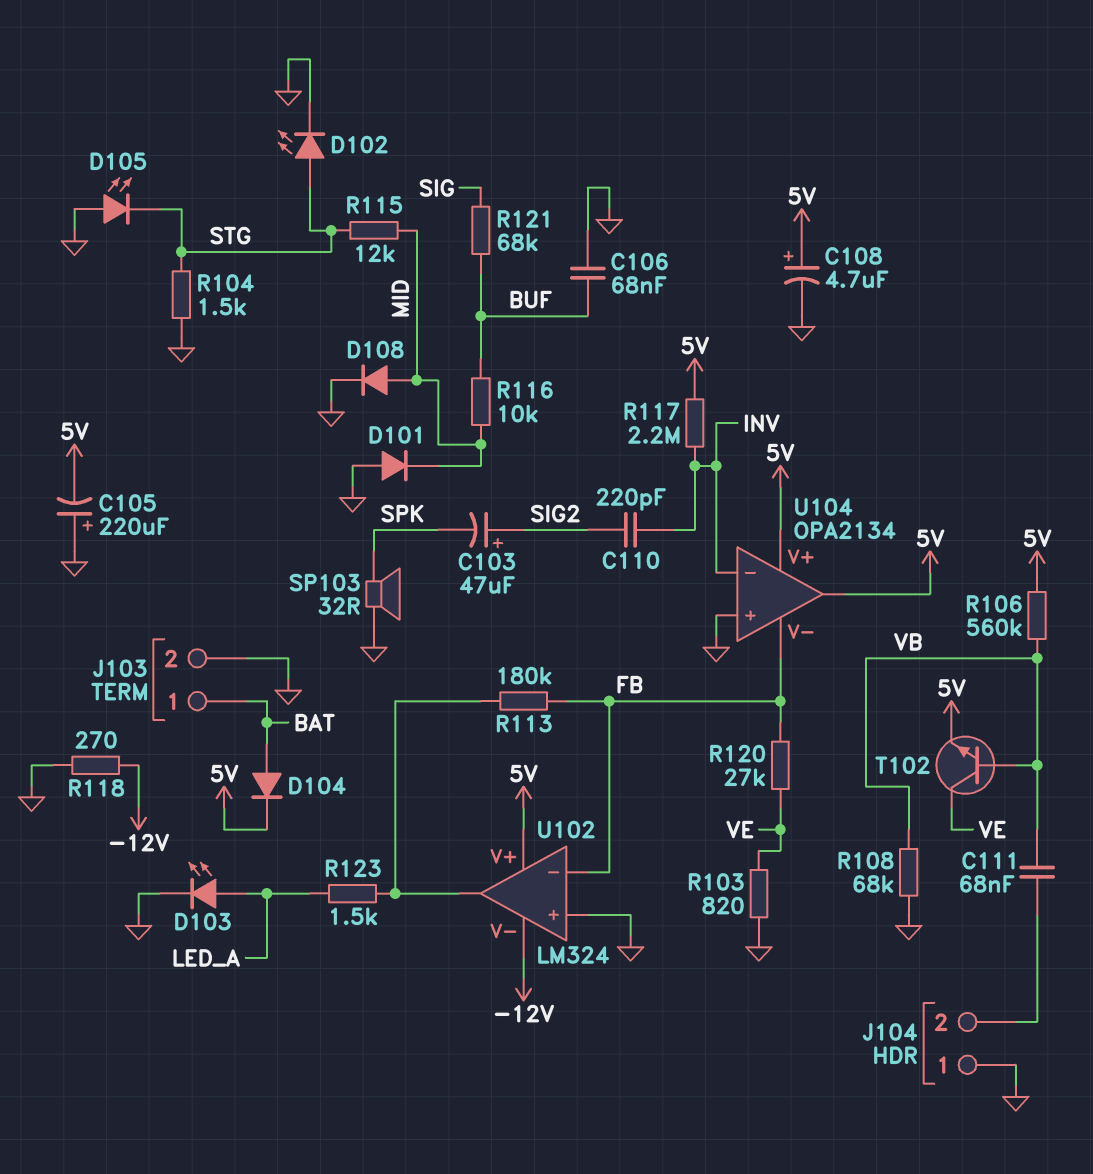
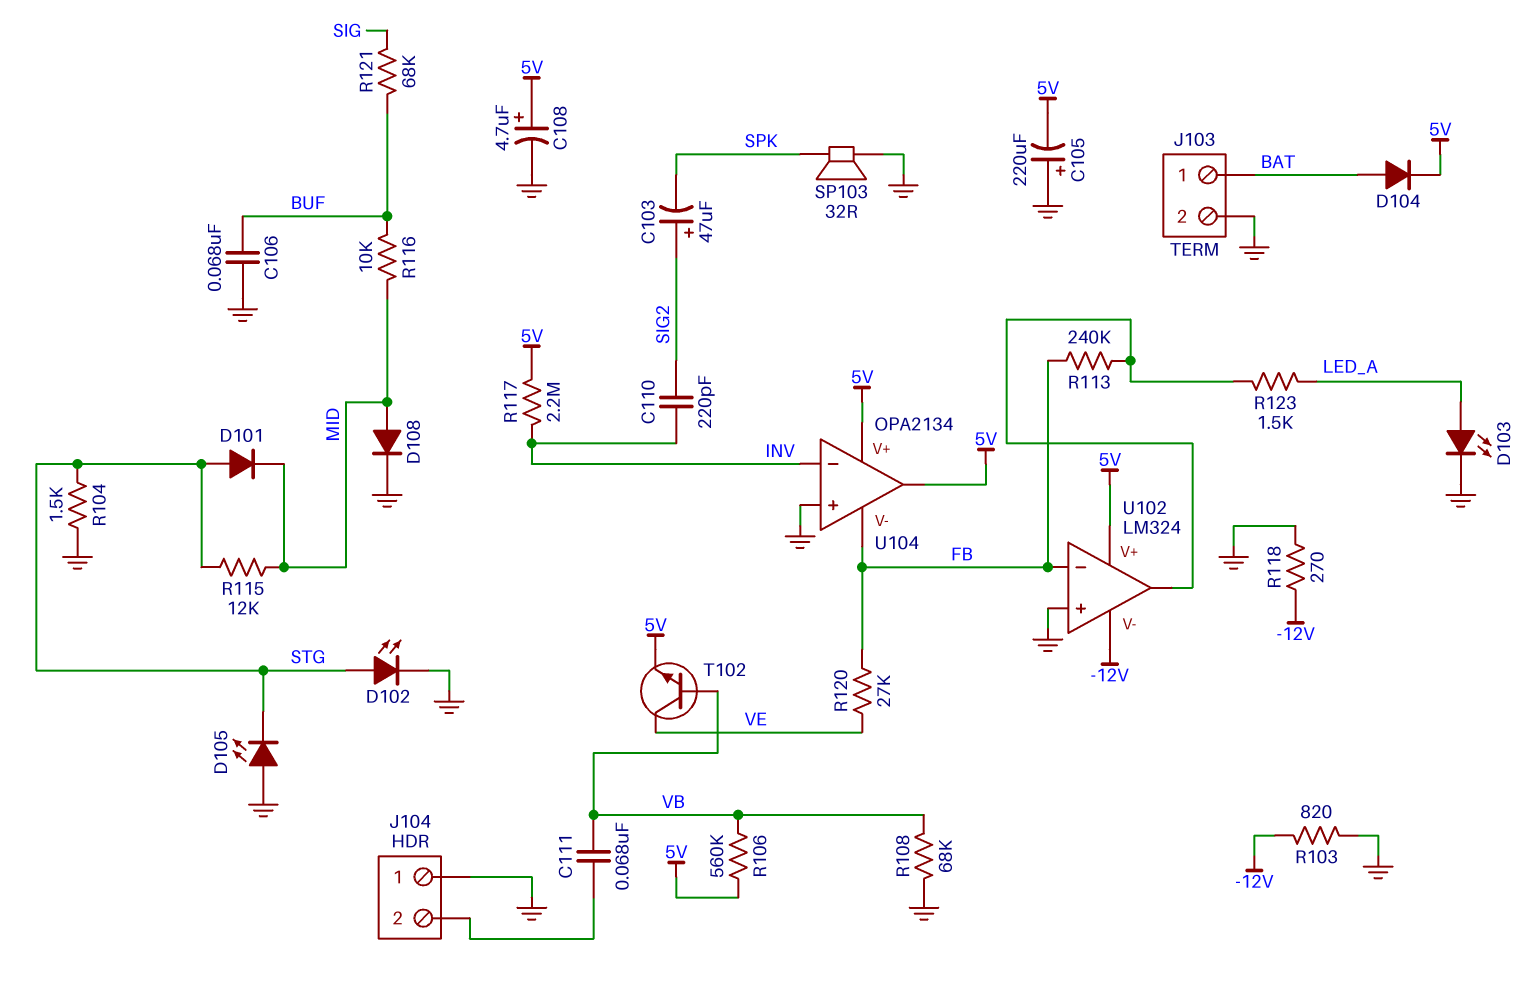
D101: diode (A GND, K MID) -> diode (A STG, K MID)
R103: 820 (GND, VE) -> 820 (-12V, GND)
R113: 180k (FB, U102/out) -> 240k (FB, U102/out)

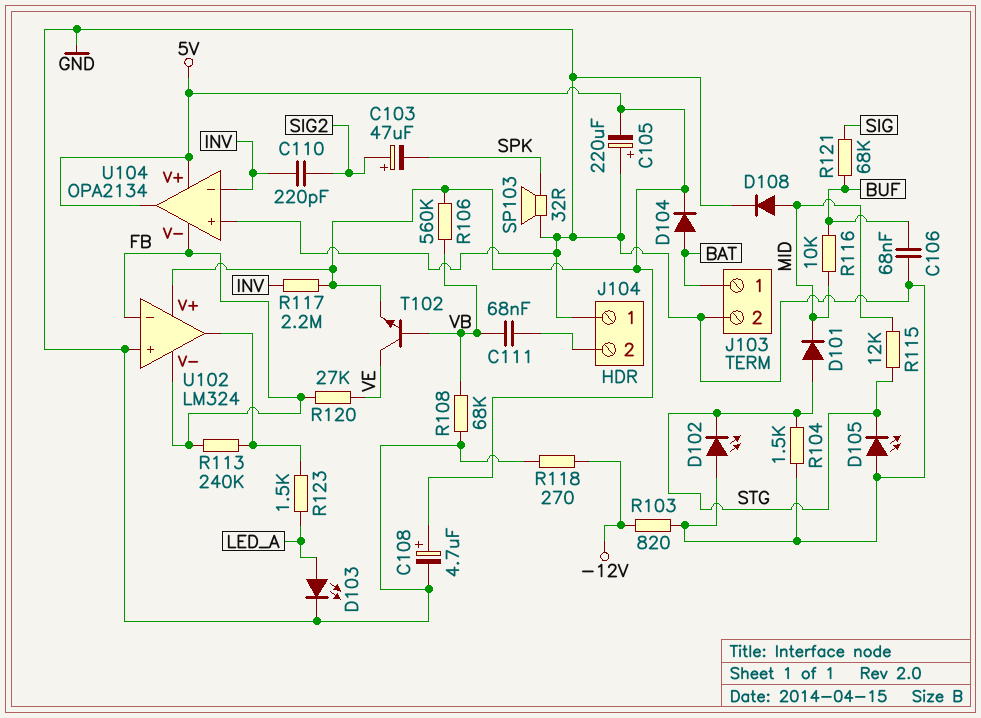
D102: LED (A STG, K GND) -> LED (A GND, K STG)
U102 pin V-: -12V -> FB

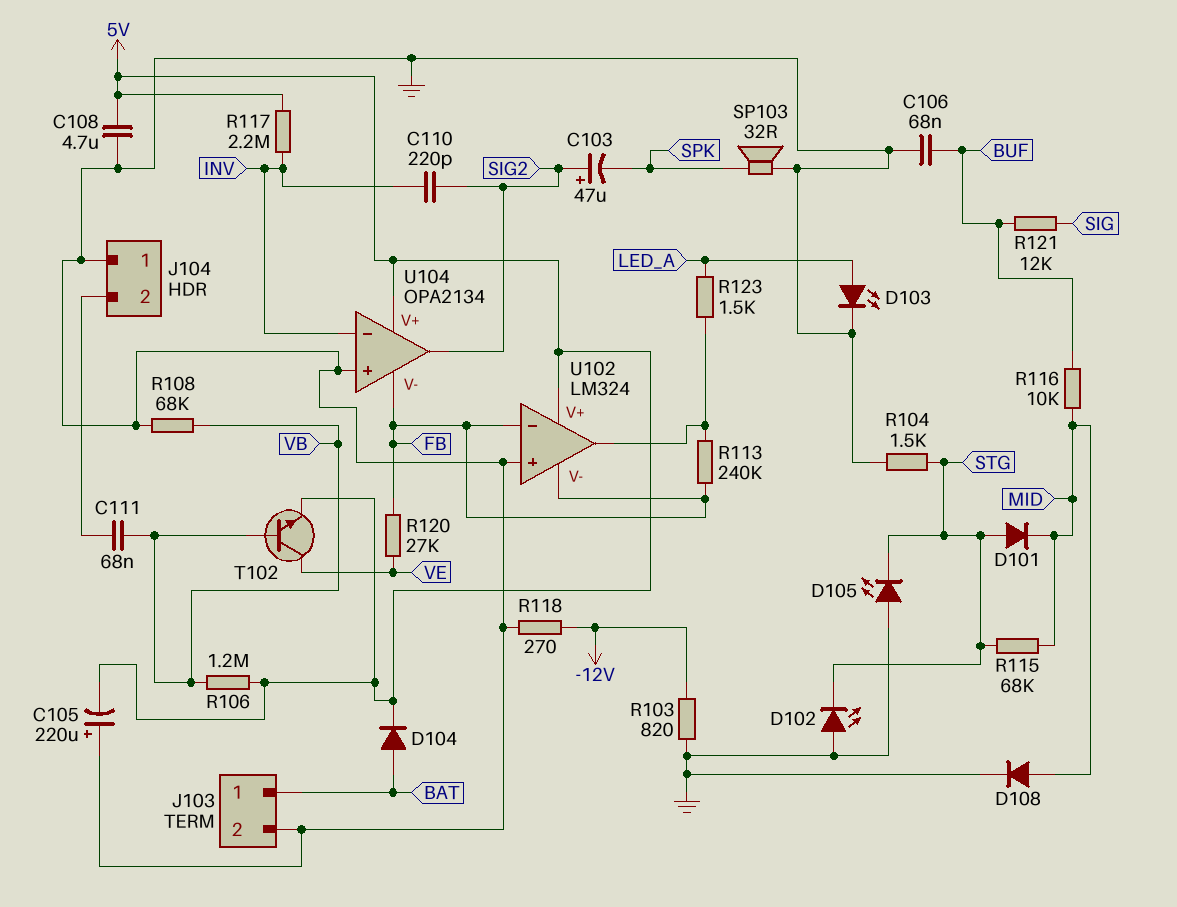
C108: 4.7uF (plus 5V, minus GND) -> 4.7uF (5V, GND)
R106: 560k (5V, VB) -> 1.2M (5V, VB)
R115: 12k (MID, STG) -> 68k (MID, STG)
R121: 68k (BUF, SIG) -> 12k (BUF, SIG)
U104 pin out: 5V -> SIG2

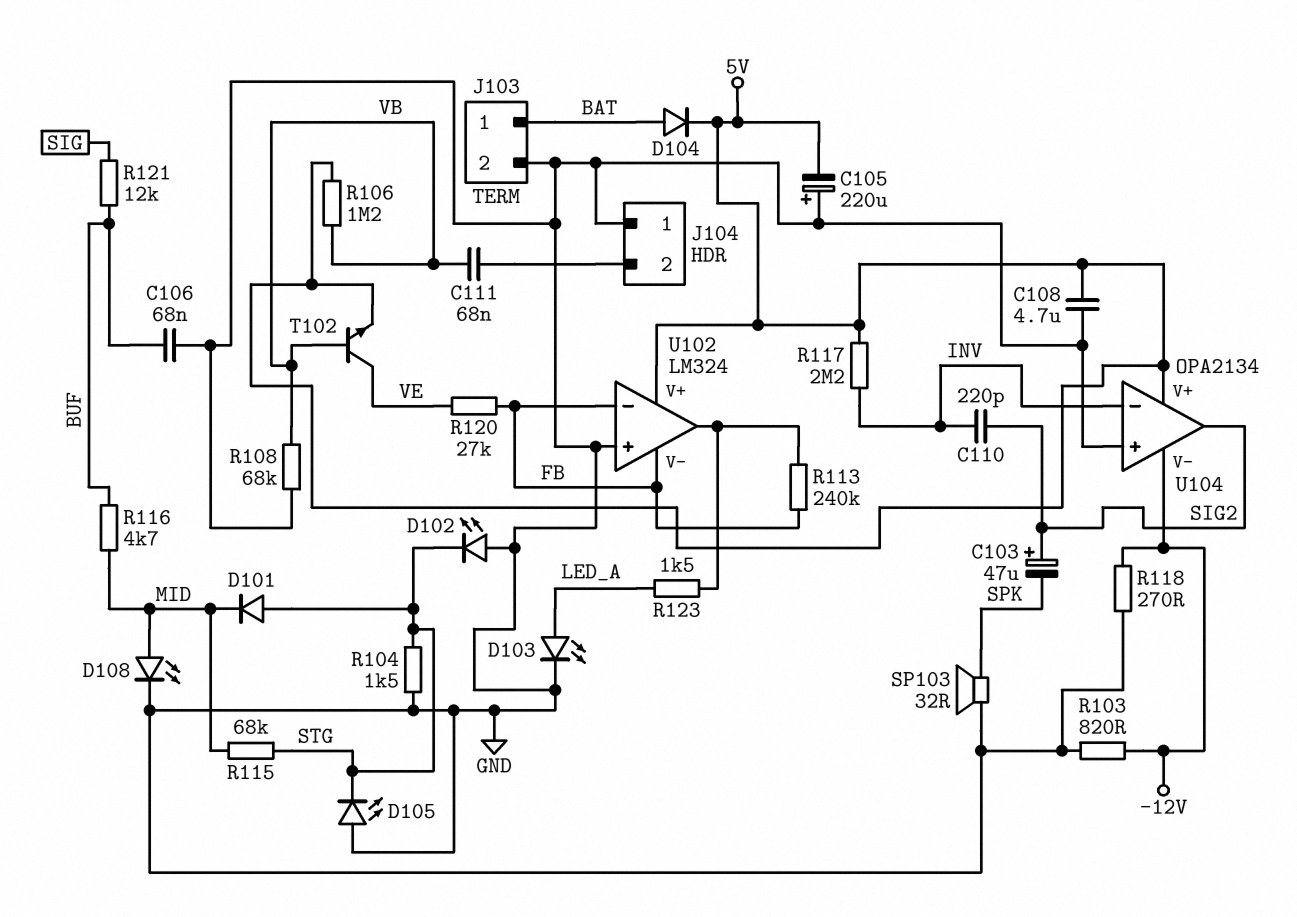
D108: diode (A MID, K GND) -> LED (A MID, K GND)
R116: 10k (BUF, MID) -> 4.7k (BUF, MID)
U104 pin V-: FB -> -12V

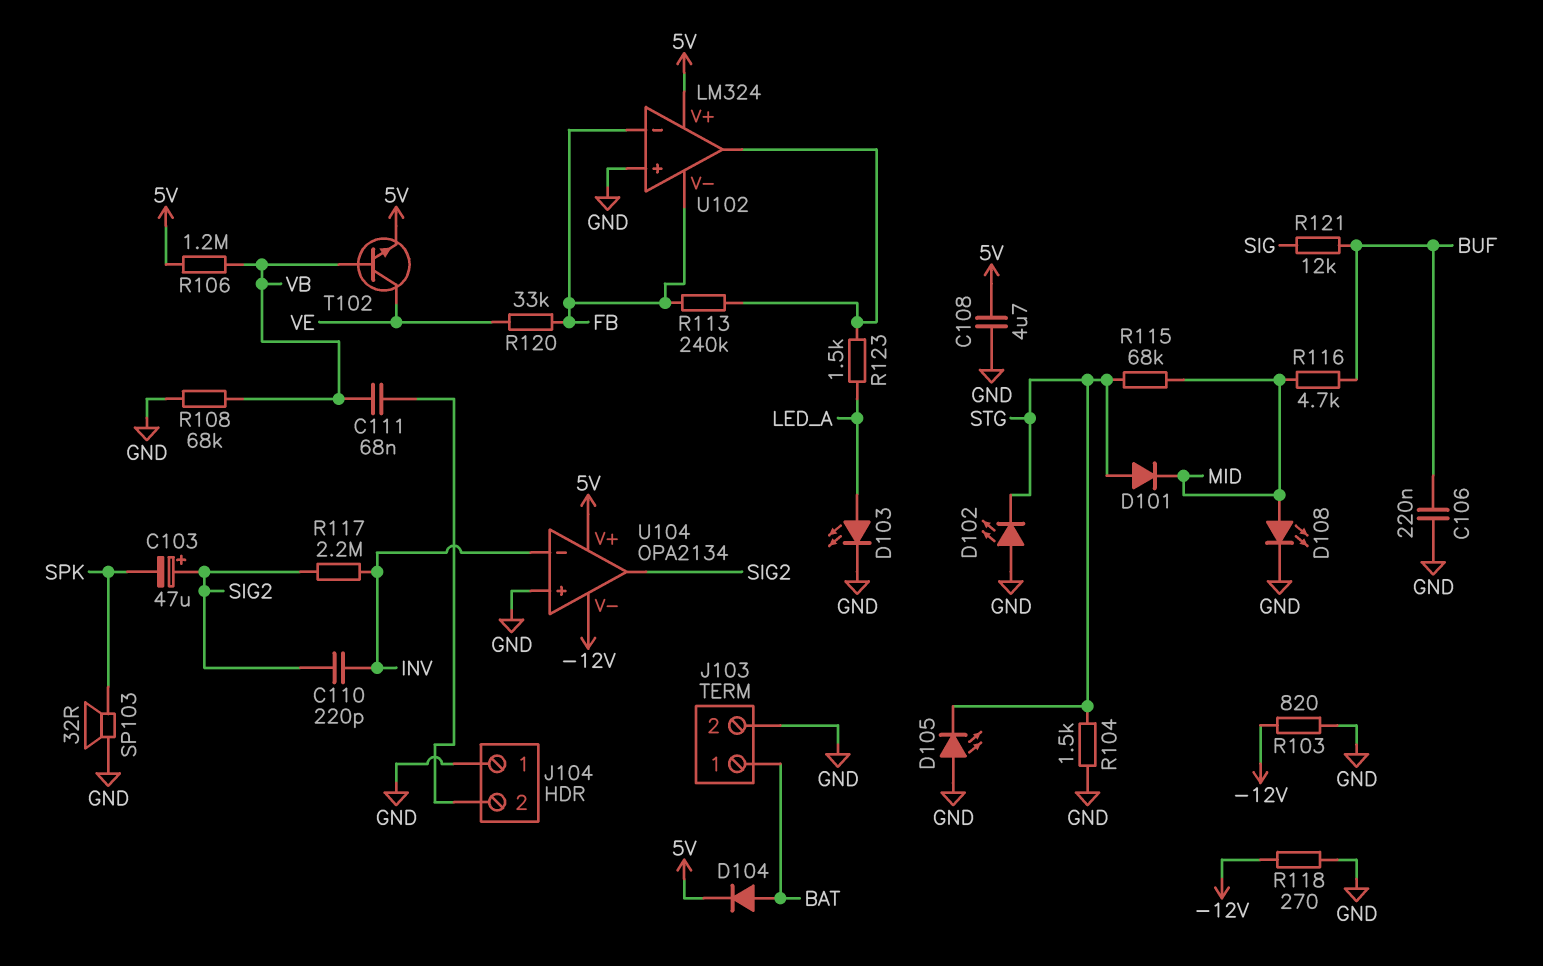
C105: 220uF (plus GND, minus 5V) -> none
C106: 68nF (BUF, GND) -> 220nF (BUF, GND)
R117: 2.2M (5V, INV) -> 2.2M (INV, SIG2)
R120: 27k (FB, VE) -> 33k (FB, VE)

